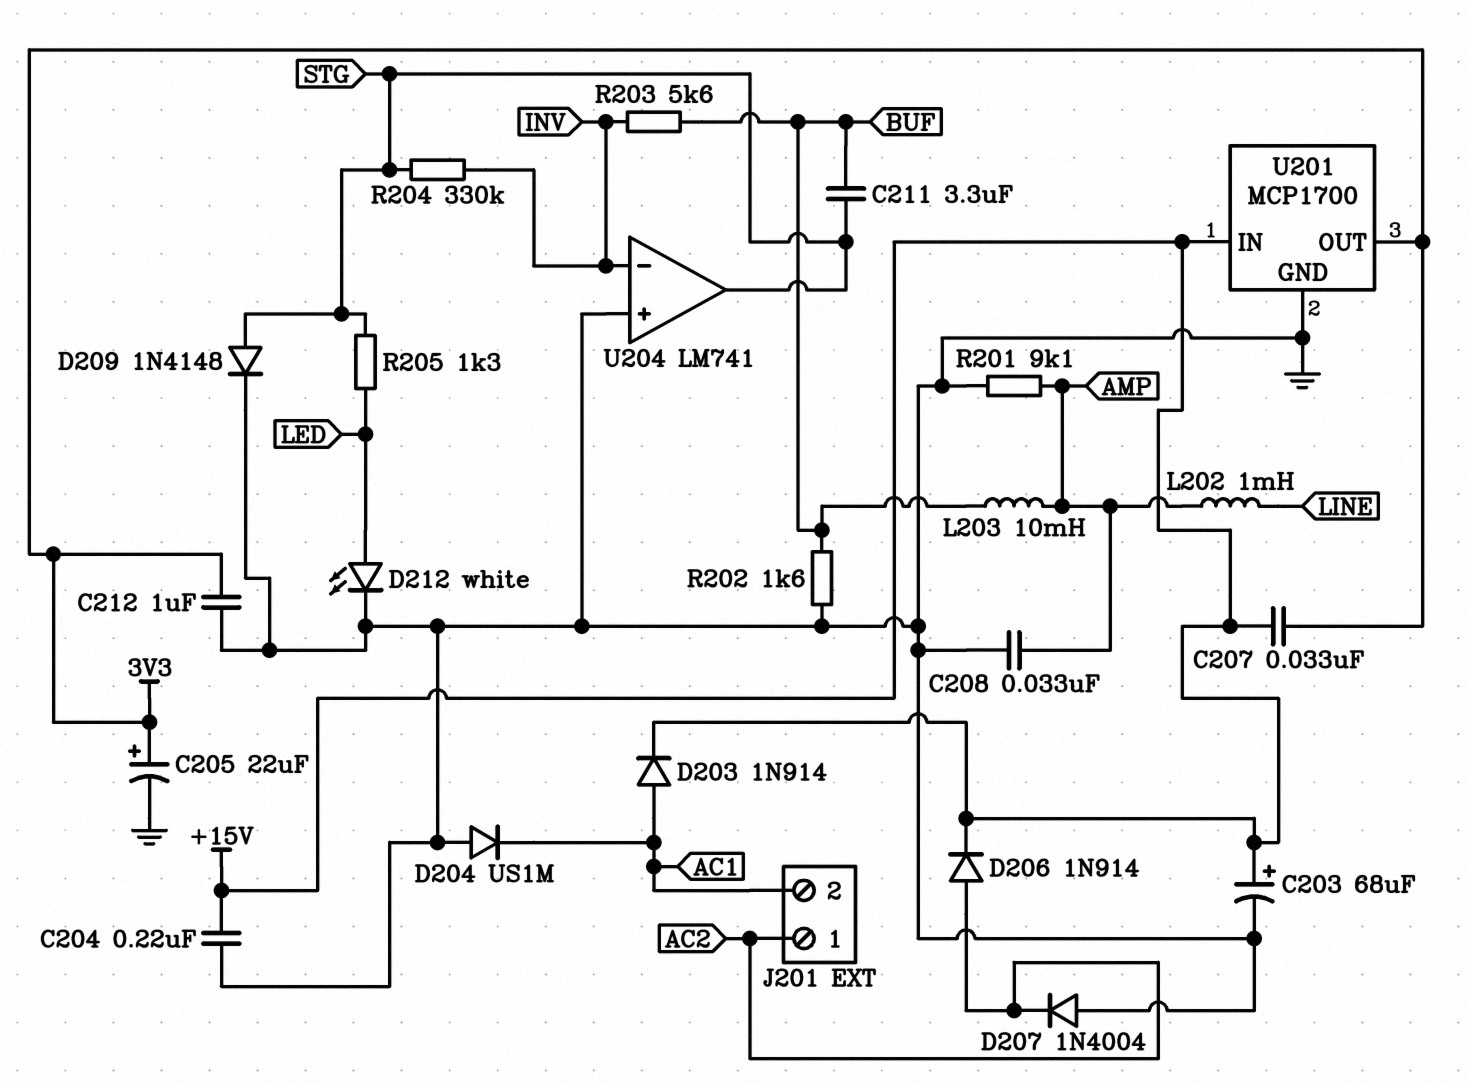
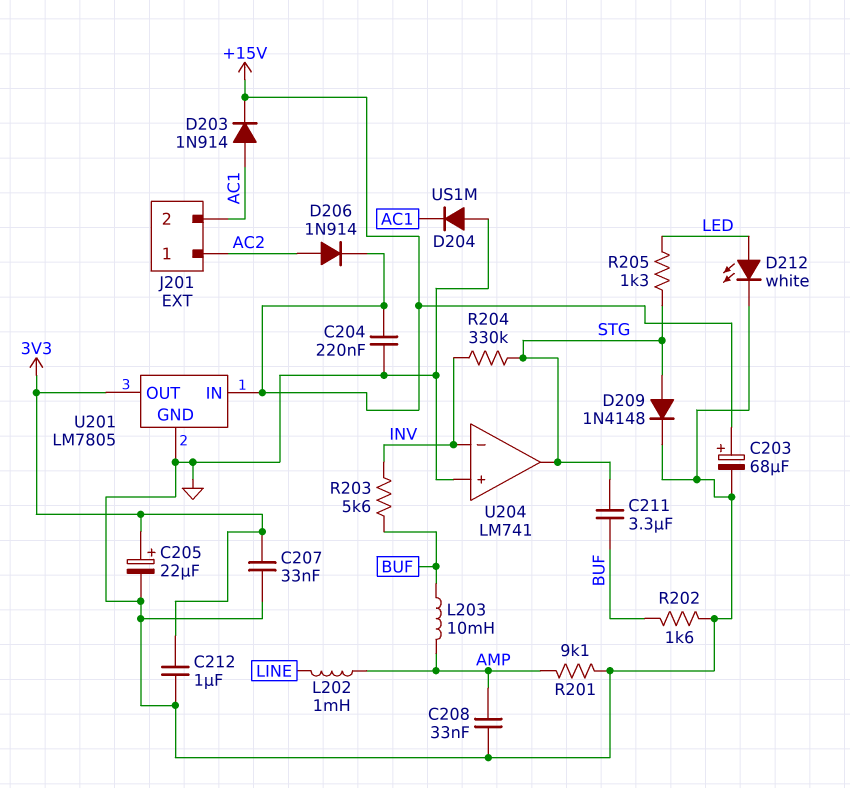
C207: 33nF (+15V, 3V3) -> 33nF (3V3, GND)
D207: diode 1N4004 (A GND, K AC2) -> none
U201: MCP1700 -> LM7805

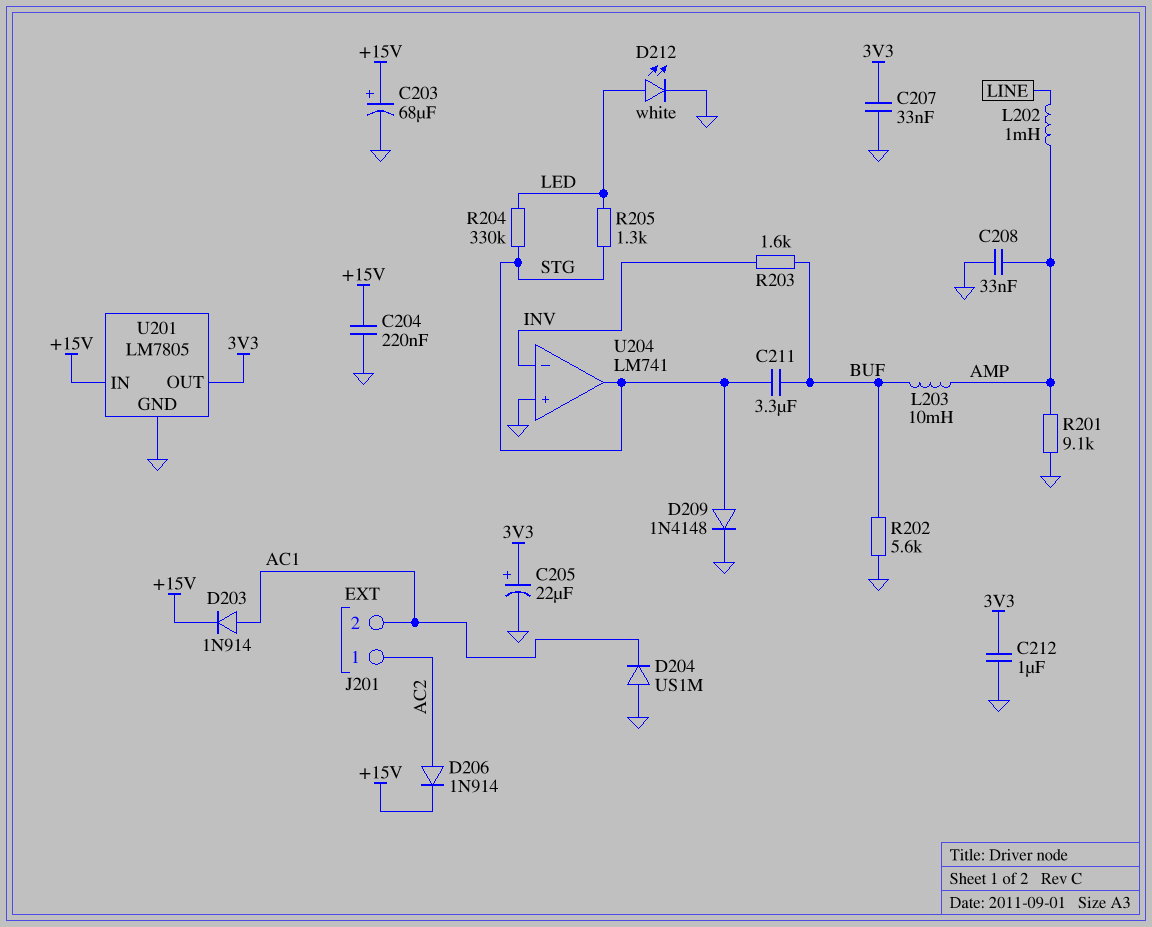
R202: 1.6k (BUF, GND) -> 5.6k (BUF, GND)
R203: 5.6k (BUF, INV) -> 1.6k (BUF, INV)
R204: 330k (INV, STG) -> 330k (LED, STG)

